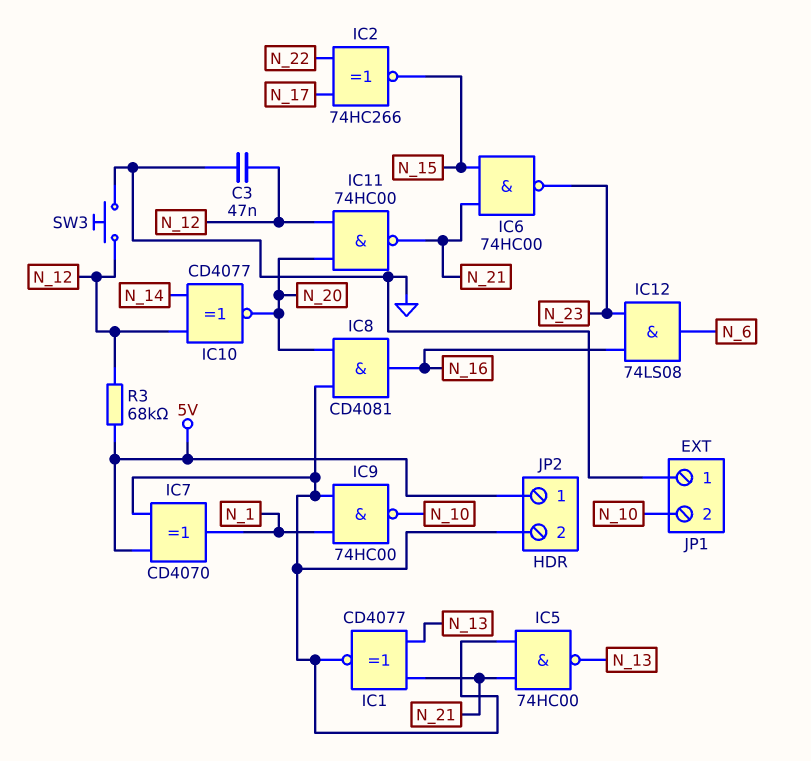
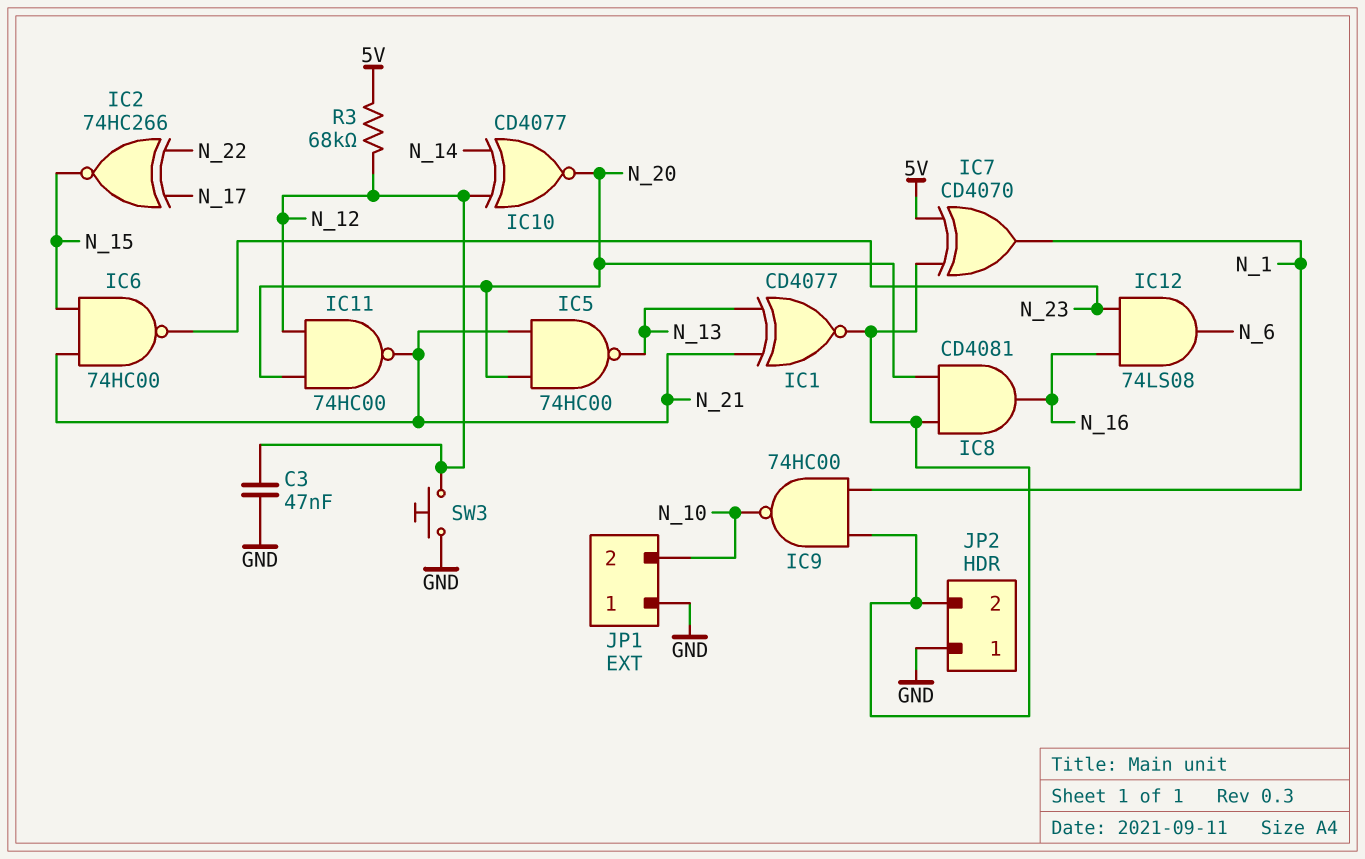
IC5: NAND 74HC00 (in JP2/2, in N_21, out N_13) -> NAND 74HC00 (in N_20, in N_21, out N_13)
JP2 pin 1: 5V -> GND

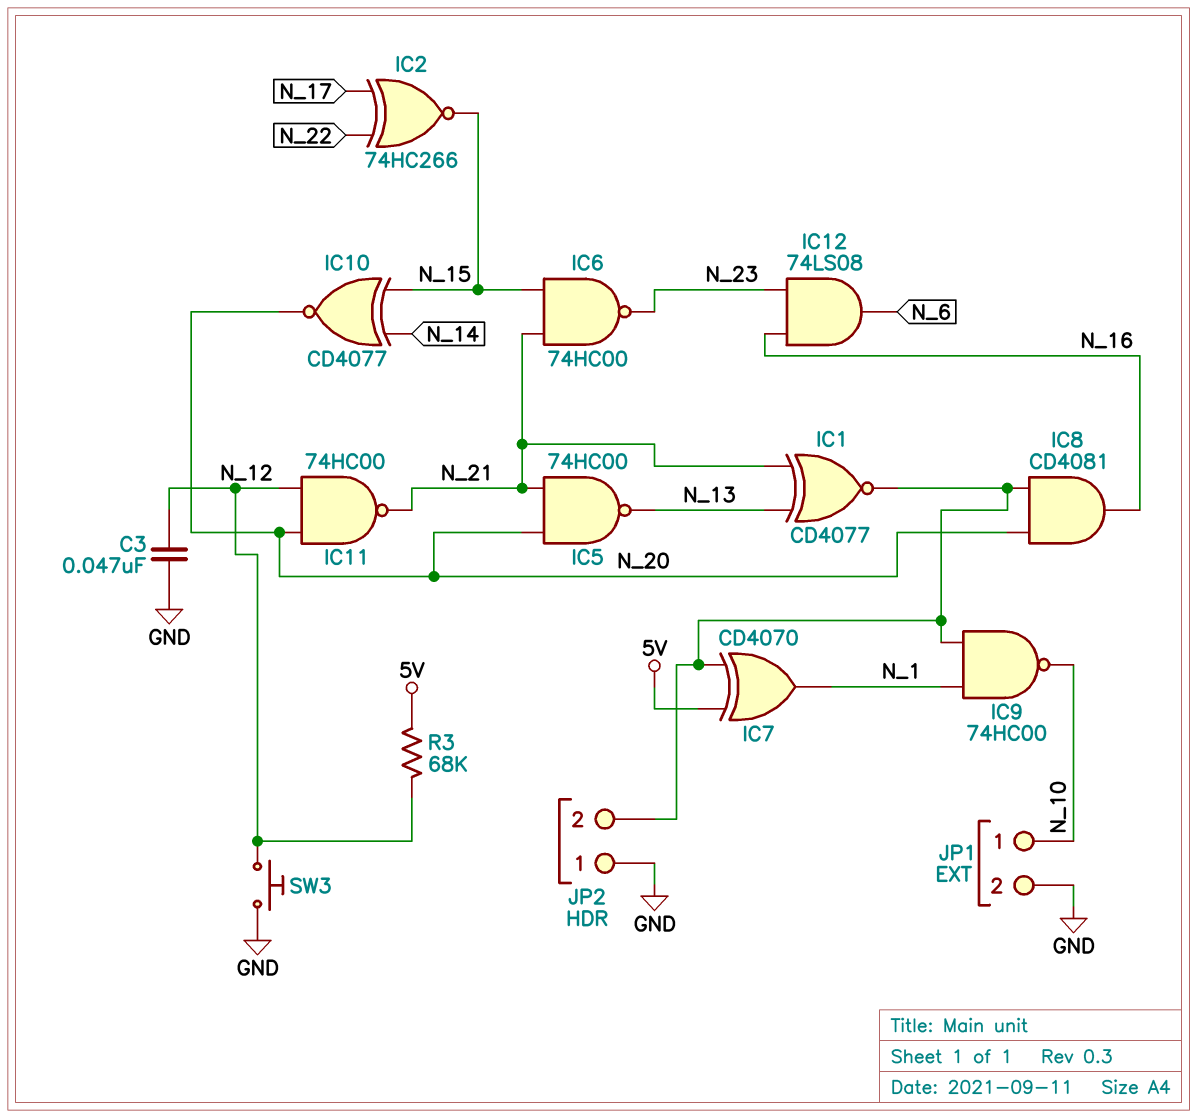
IC10: XNOR CD4077 (in N_12, in N_14, out N_20) -> XNOR CD4077 (in N_14, in N_15, out N_20)
JP1 pin 1: GND -> N_10
JP1 pin 2: N_10 -> GND

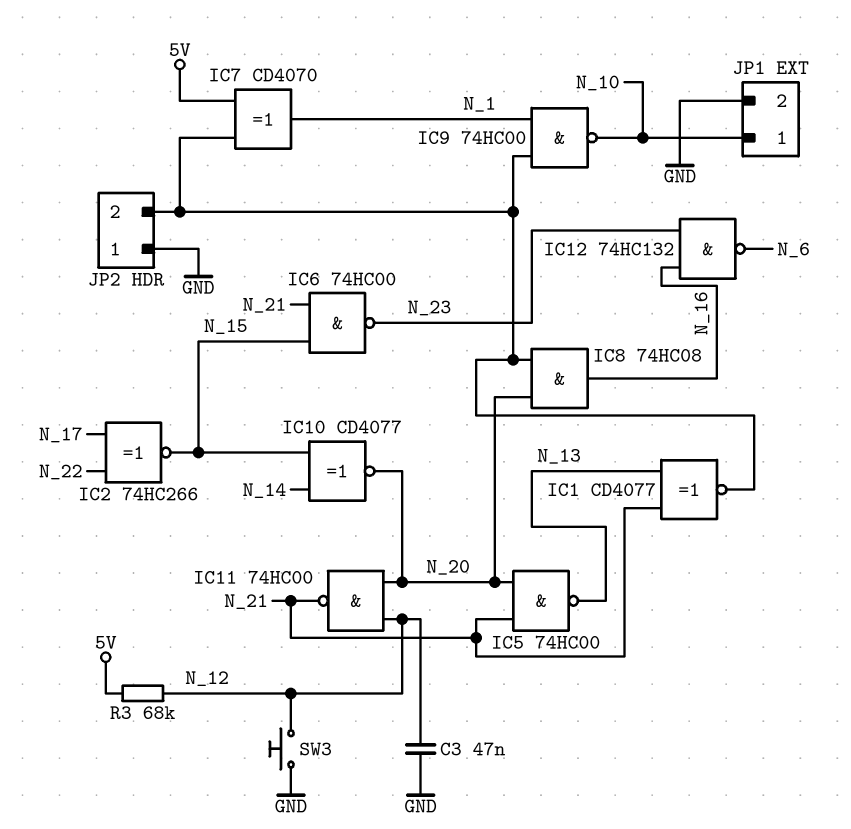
IC8: AND CD4081 (in JP2/2, in N_20, out N_16) -> AND 74HC08 (in JP2/2, in N_20, out N_16)
IC12: AND 74LS08 (in N_16, in N_23, out N_6) -> NAND 74HC132 (in N_16, in N_23, out N_6)

